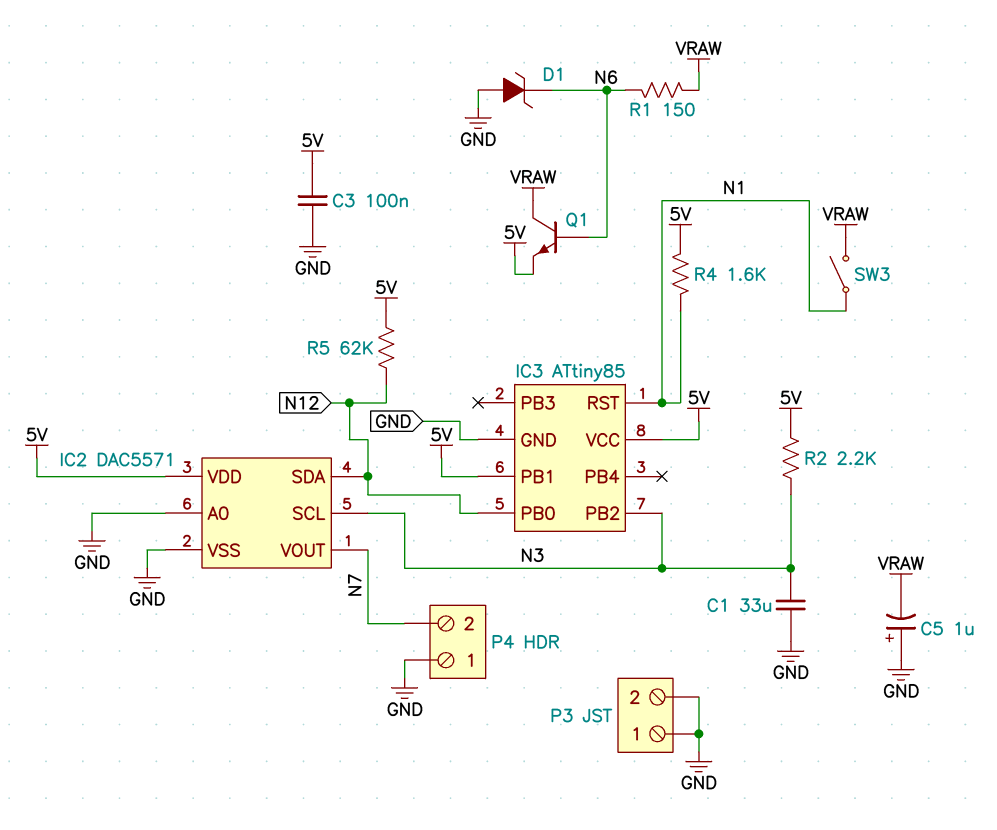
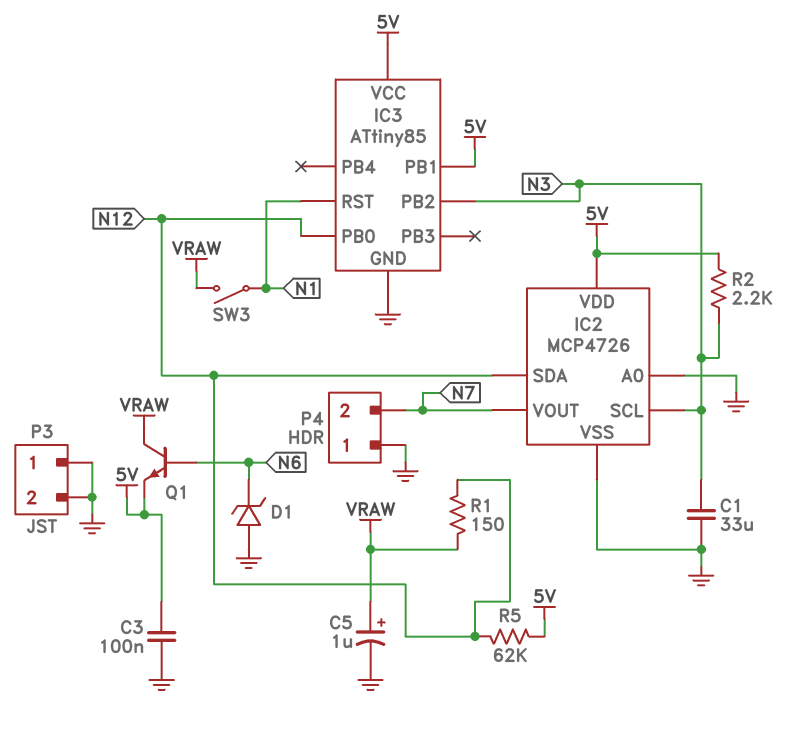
C5: 1uF (plus GND, minus VRAW) -> 1uF (plus VRAW, minus GND)
IC2: DAC5571 -> MCP4726
R1: 150 (N6, VRAW) -> 150 (N12, VRAW)
R4: 1.6k (5V, N1) -> none

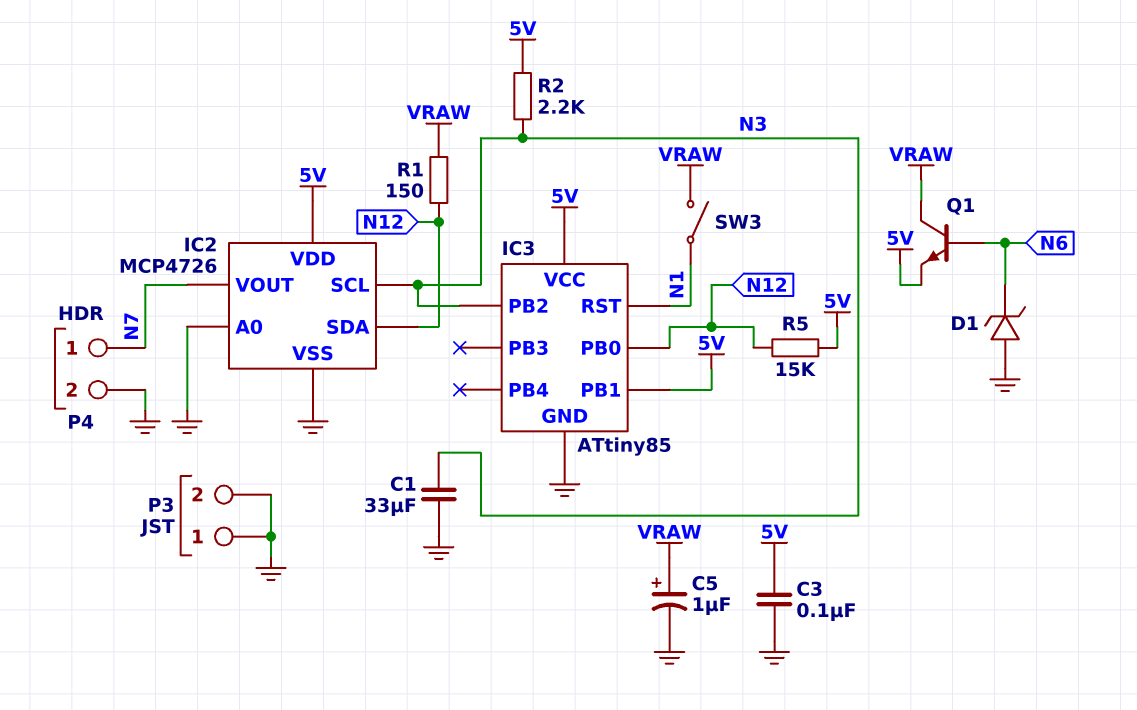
P4 pin 1: GND -> N7
P4 pin 2: N7 -> GND
R5: 62k (5V, N12) -> 15k (5V, N12)

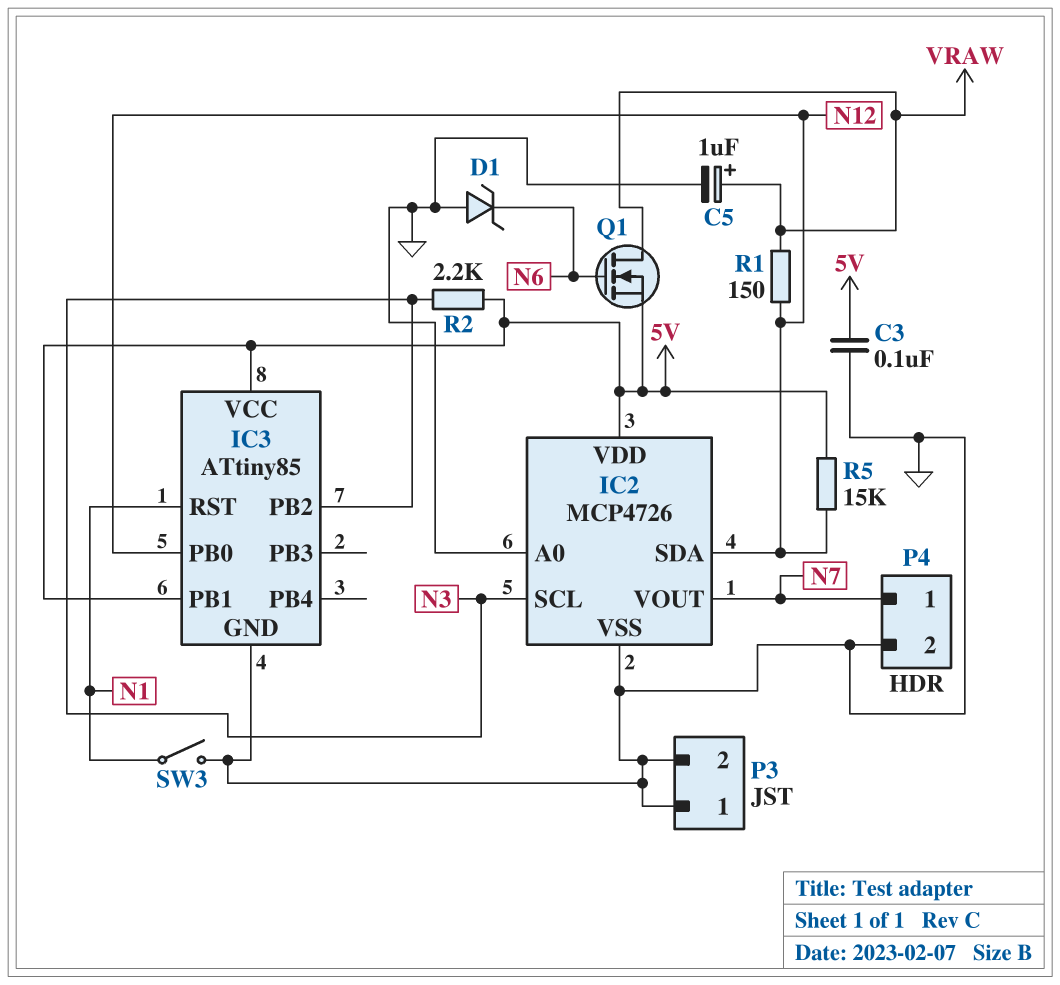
C1: 33uF (GND, N3) -> none
Q1: NPN (B N6, C VRAW, E 5V) -> NMOS (G N6, D VRAW, S 5V)
SW3: switch (N1, VRAW) -> switch (GND, N1)

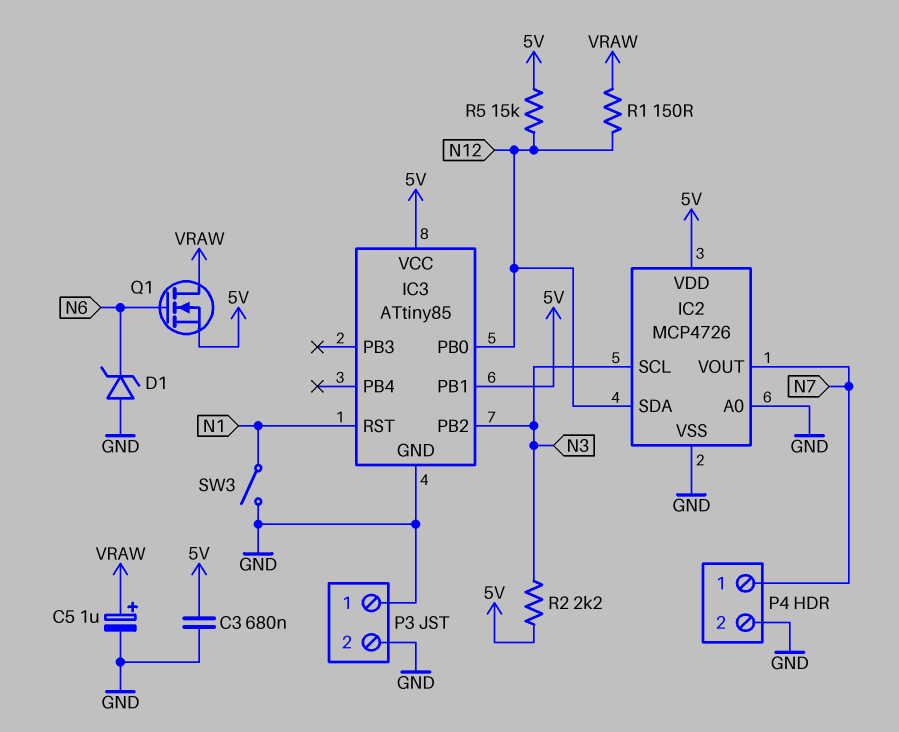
C3: 100nF (5V, GND) -> 680nF (5V, GND)

